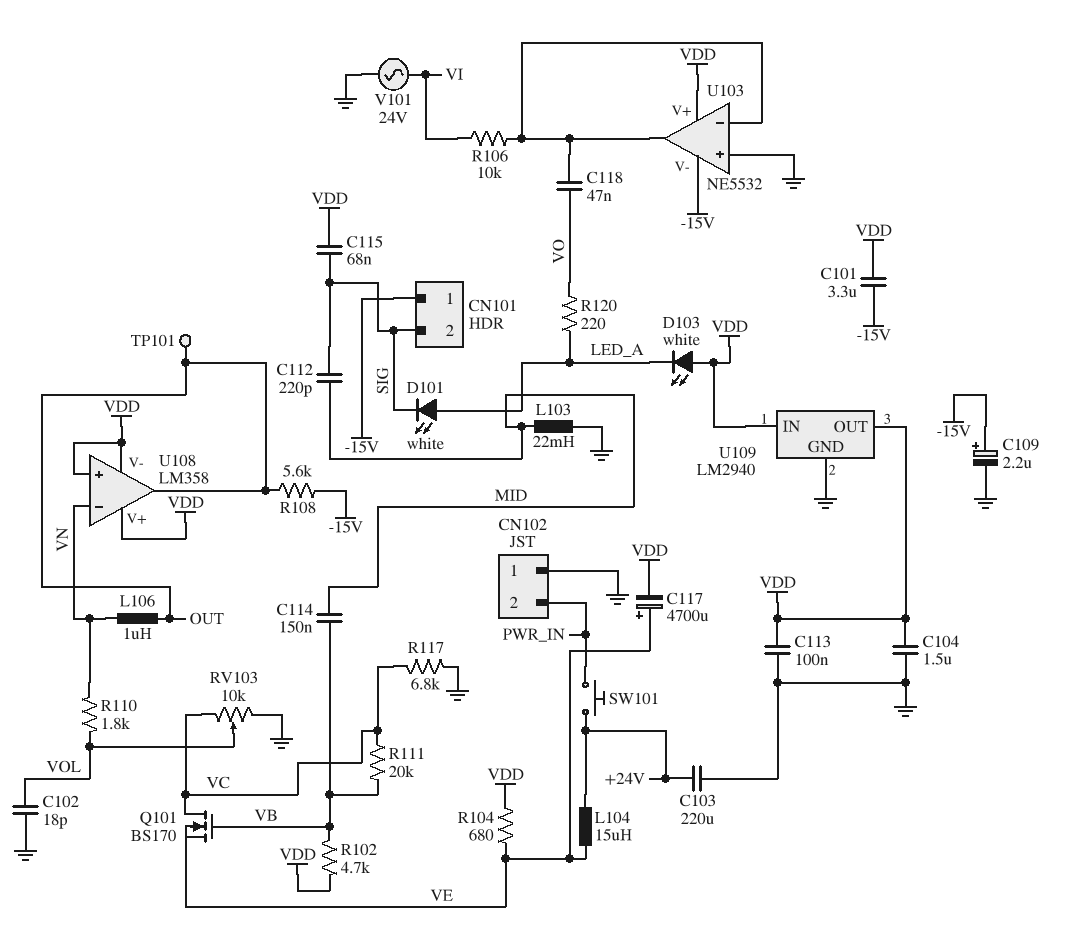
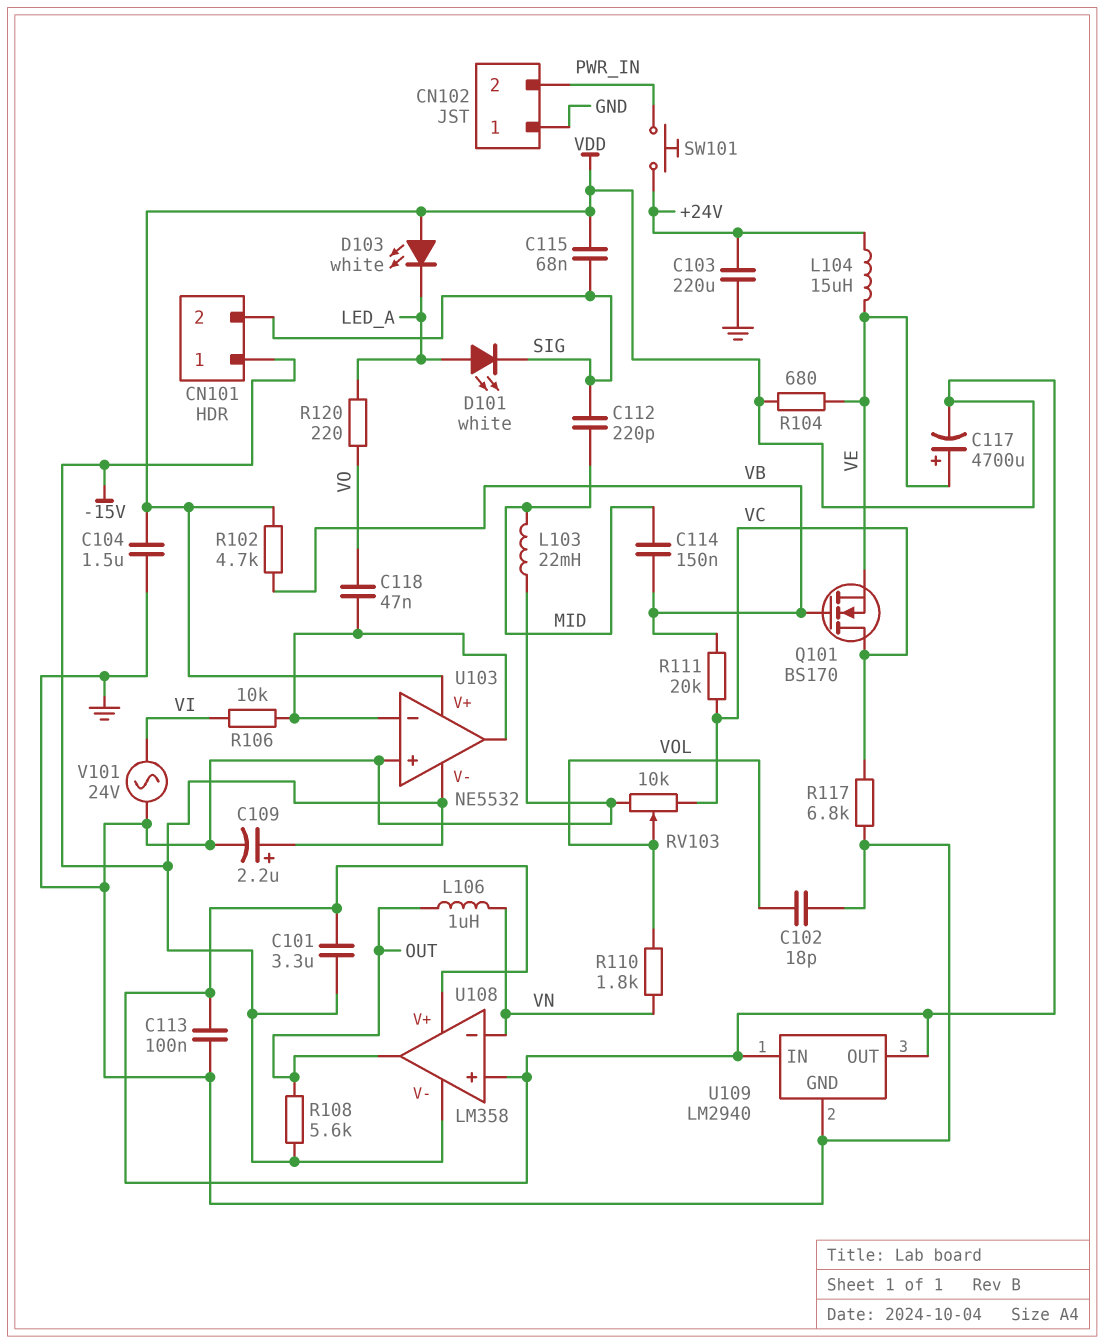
TP101: test point (OUT) -> none
U108 pin V-: VDD -> -15V

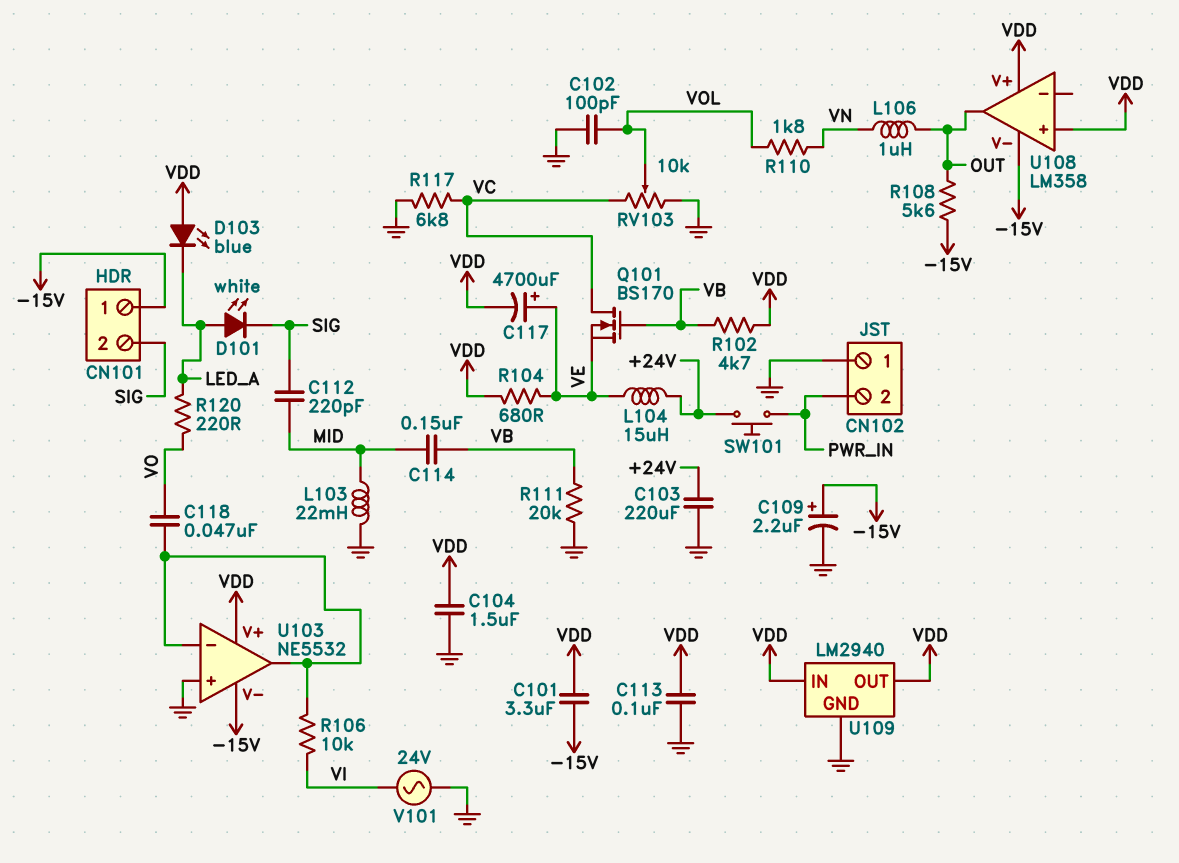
C102: 18pF (GND, VOL) -> 100pF (GND, VOL)
C115: 68nF (SIG, VDD) -> none
D103: LED white (A VDD, K LED_A) -> LED blue (A VDD, K LED_A)
R111: 20k (VB, VC) -> 20k (GND, VB)
U108 pin in-: VN -> none

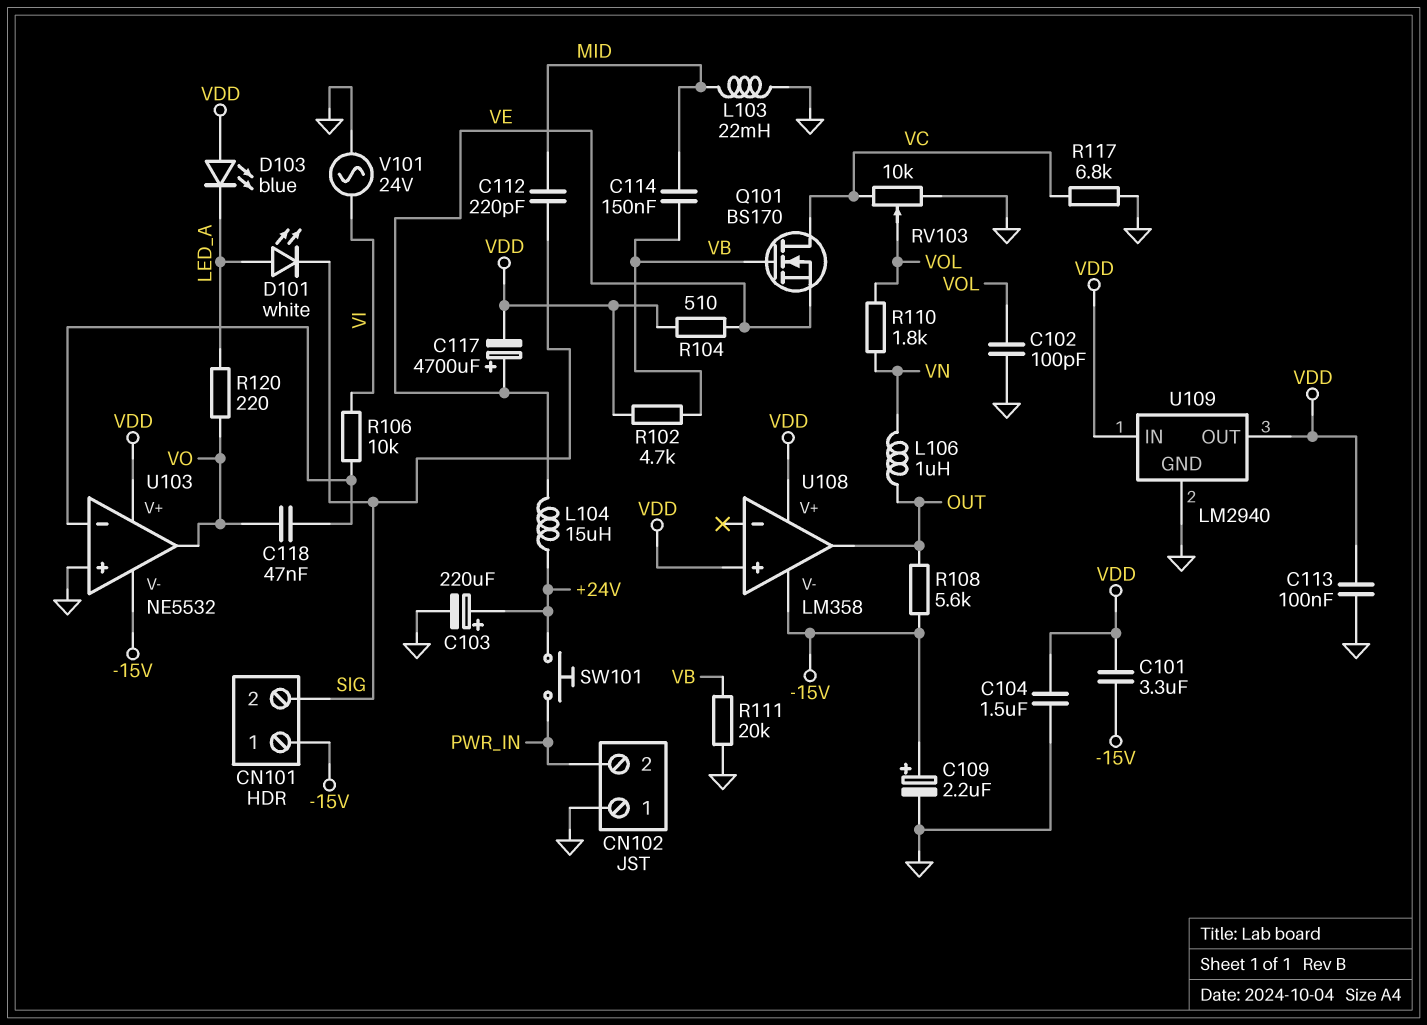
C103: 220uF (+24V, GND) -> 220uF (plus +24V, minus GND)
R104: 680 (VDD, VE) -> 510 (VDD, VE)
U103 pin out: U103/in- -> VO

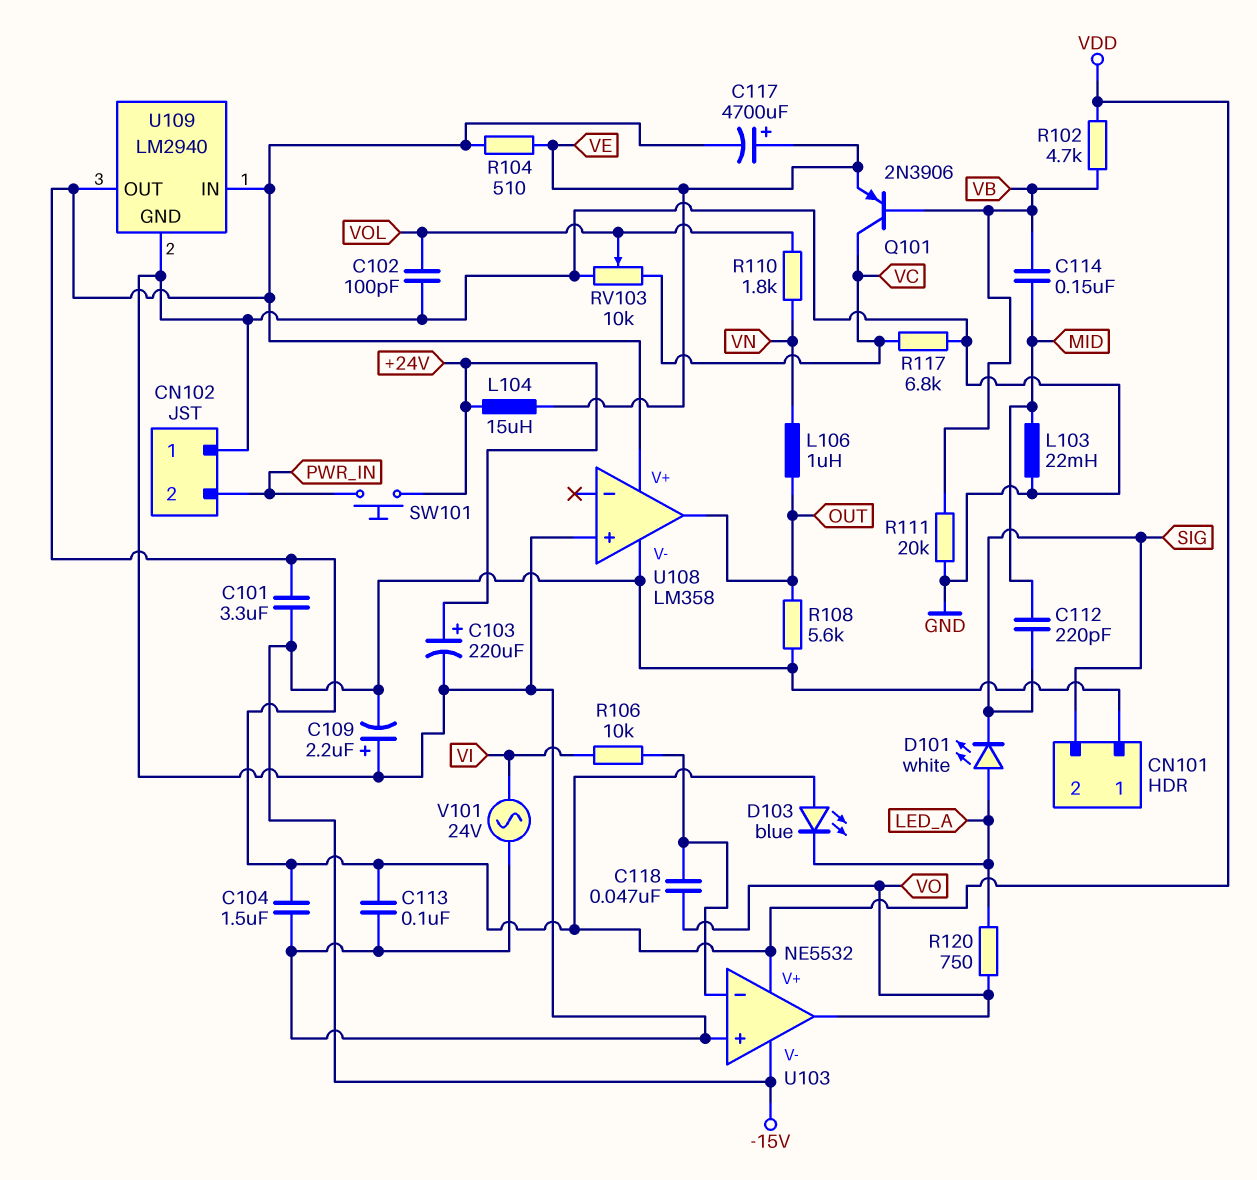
C109: 2.2uF (plus -15V, minus GND) -> 2.2uF (plus GND, minus -15V)
Q101: NMOS BS170 (G VB, D VC, S VE) -> PNP 2N3906 (B VB, C VC, E VE)
R120: 220 (LED_A, VO) -> 750 (LED_A, VO)
U108 pin in+: VDD -> GND

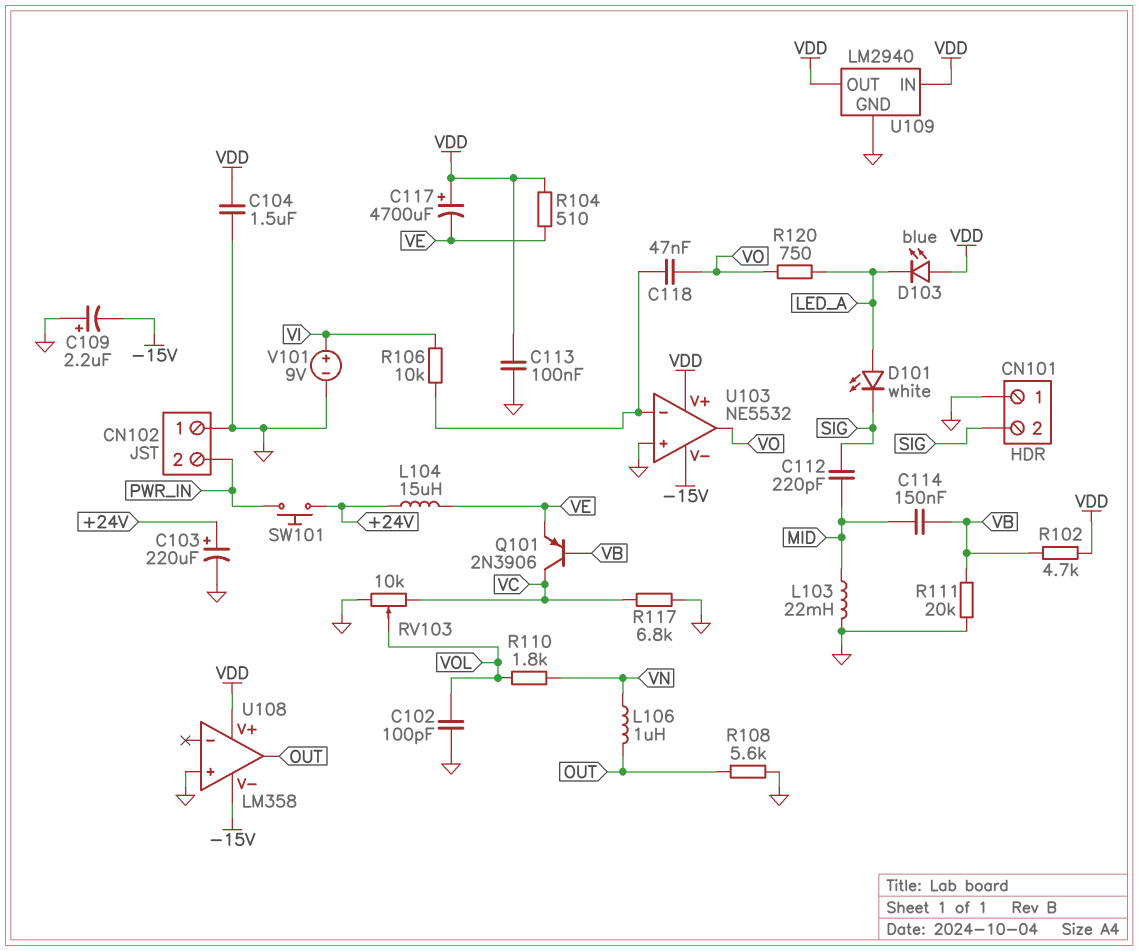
C101: 3.3uF (-15V, VDD) -> none
C117: 4700uF (plus VE, minus VDD) -> 4700uF (plus VDD, minus VE)
CN101 pin 1: -15V -> GND
R108: 5.6k (-15V, OUT) -> 5.6k (GND, OUT)
V101: AC 24V (GND, VI) -> 9V (plus VI, minus GND)

